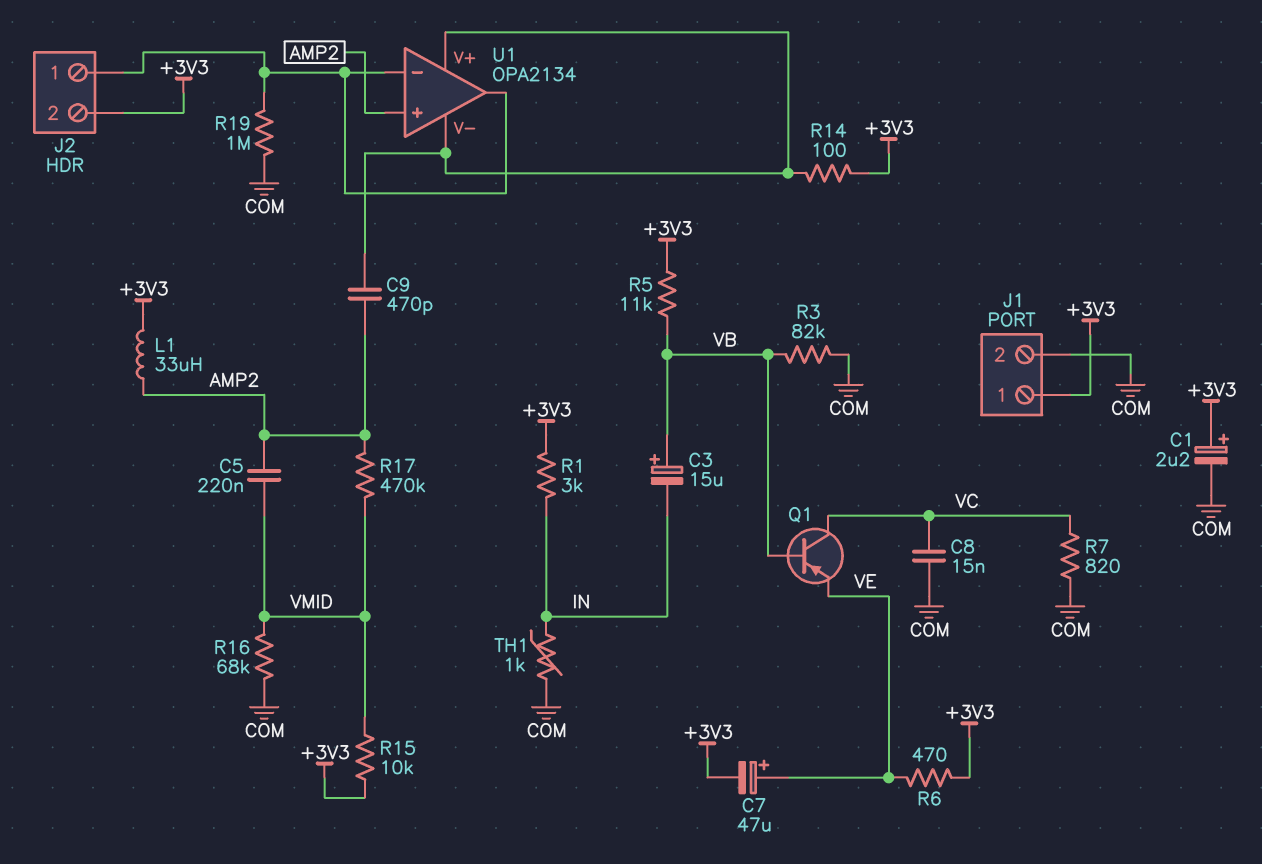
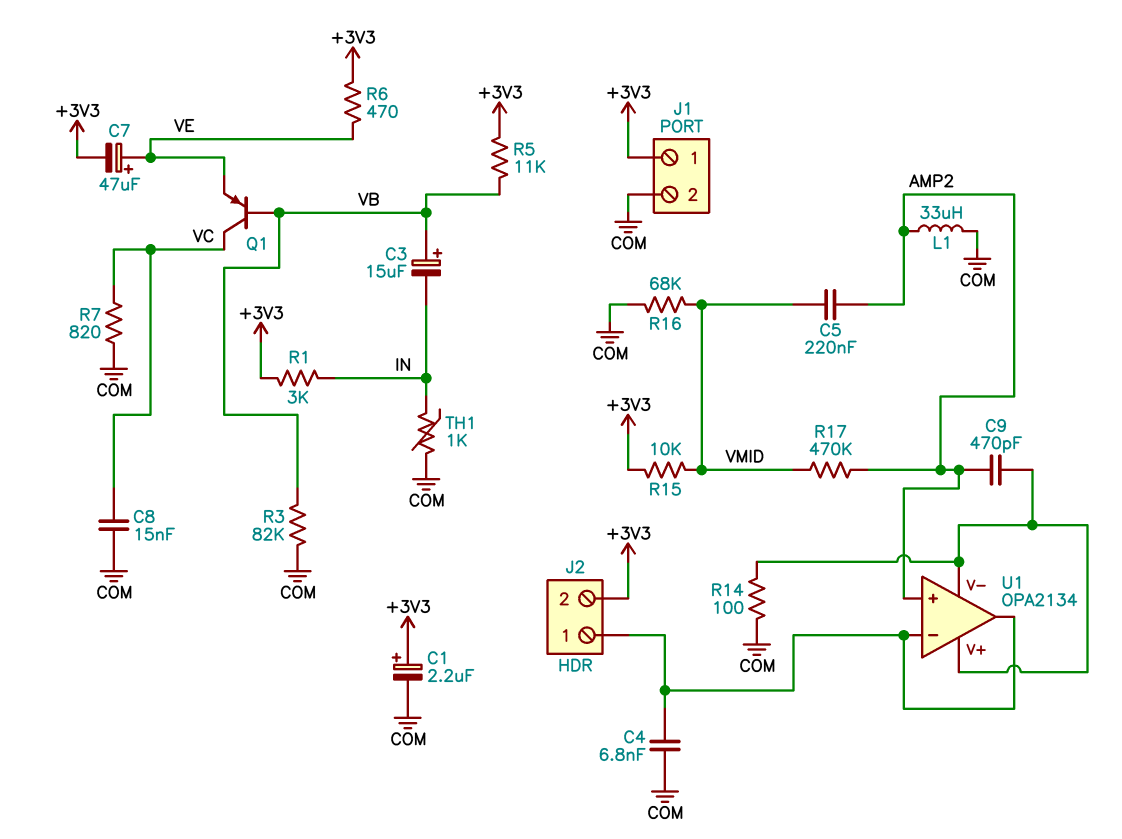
C4: none -> 6.8nF (COM, J2/1)
L1: 33uH (+3V3, AMP2) -> 33uH (AMP2, COM)
R14: 100 (+3V3, U1/V+) -> 100 (COM, U1/V+)
R19: 1M (COM, J2/1) -> none

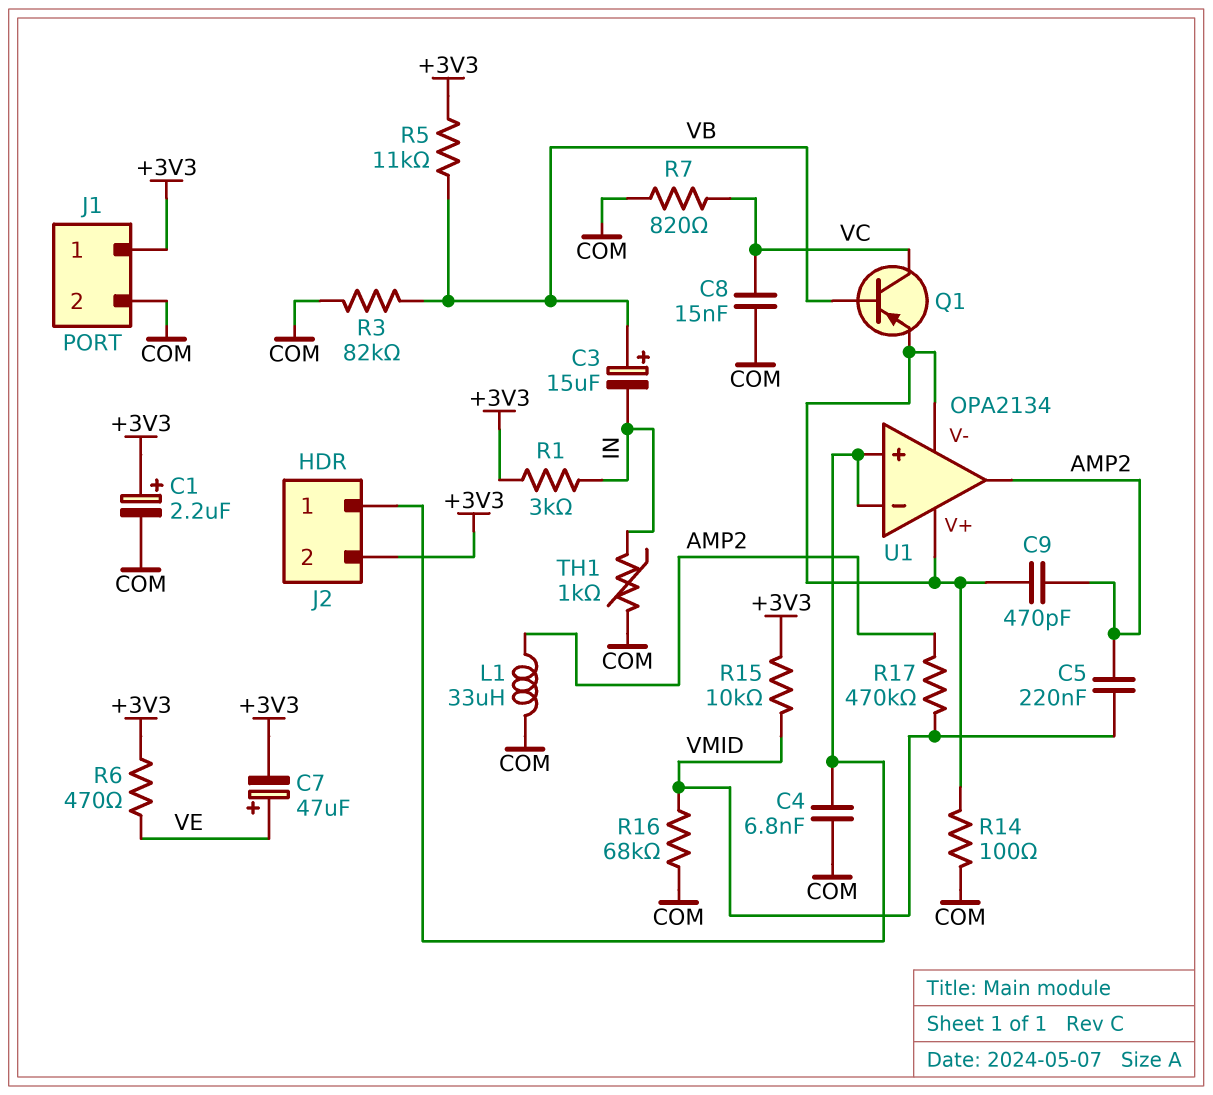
Q1: PNP (B VB, C VC, E VE) -> PNP (B VB, C VC, E U1/V+)
U1 pin in+: AMP2 -> J2/1
U1 pin out: J2/1 -> AMP2

